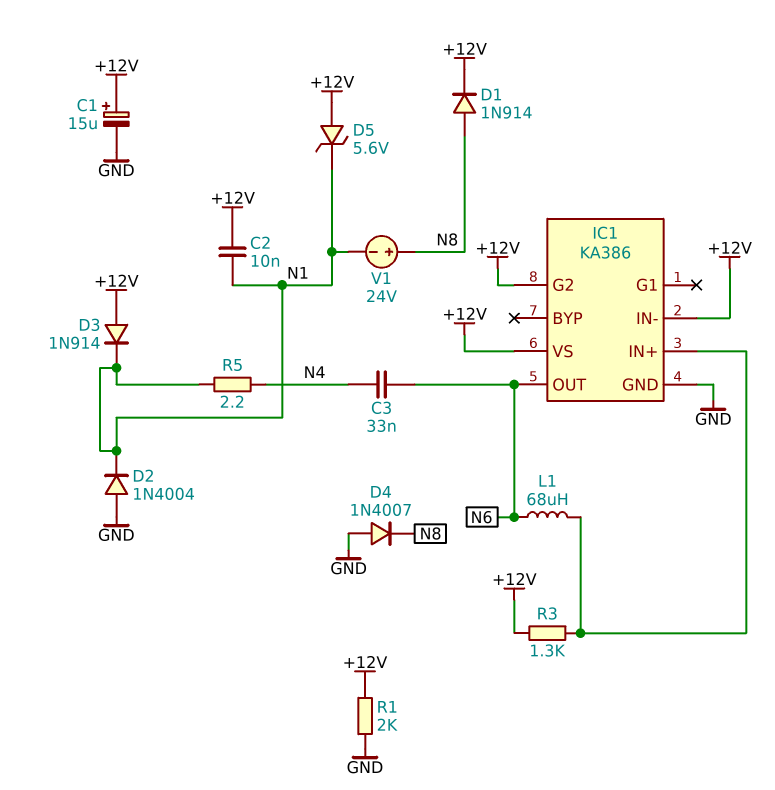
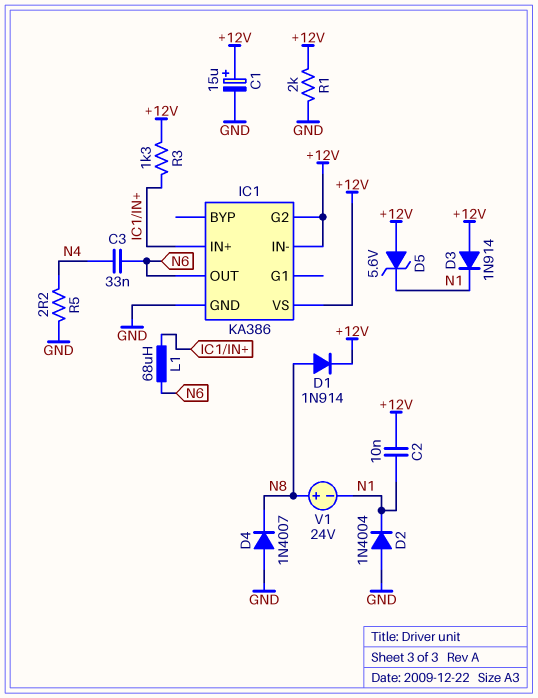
R5: 2.2 (N1, N4) -> 2.2 (GND, N4)

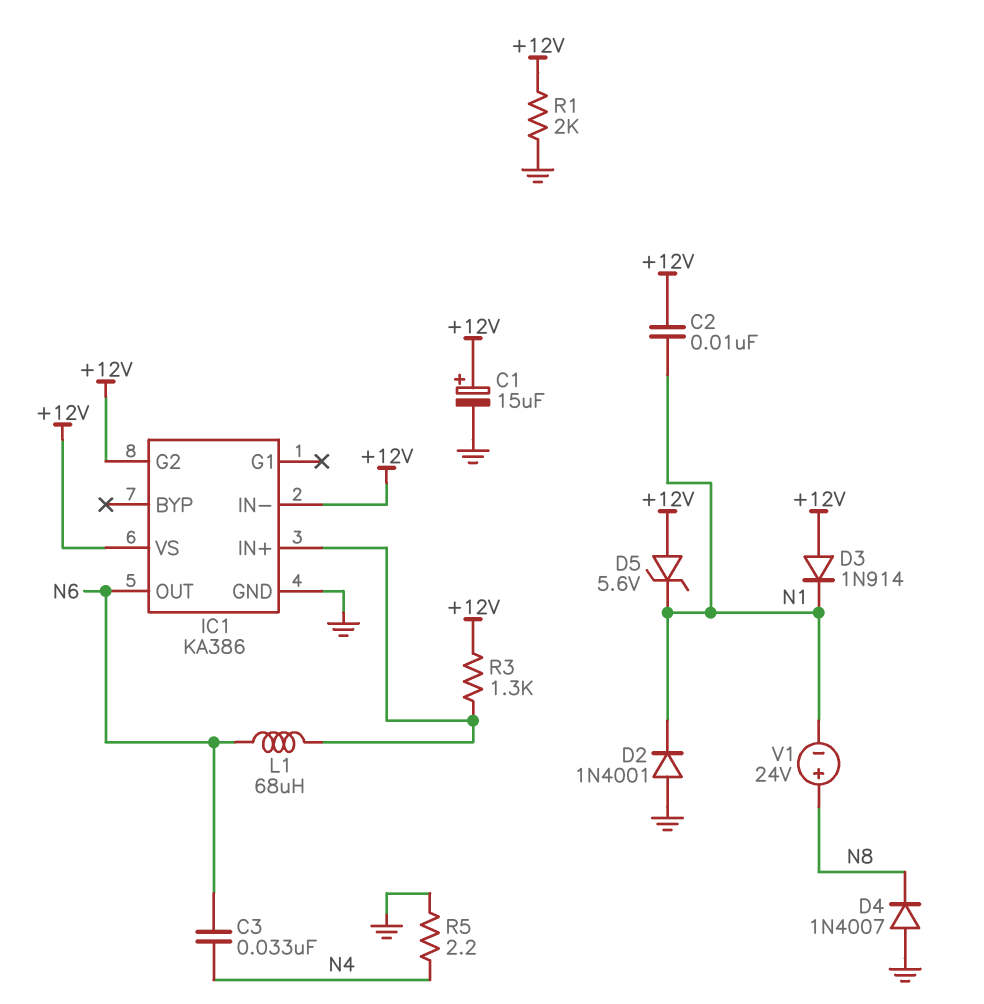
D1: diode 1N914 (A N8, K +12V) -> none
D2: diode 1N4004 (A GND, K N1) -> diode 1N4001 (A GND, K N1)

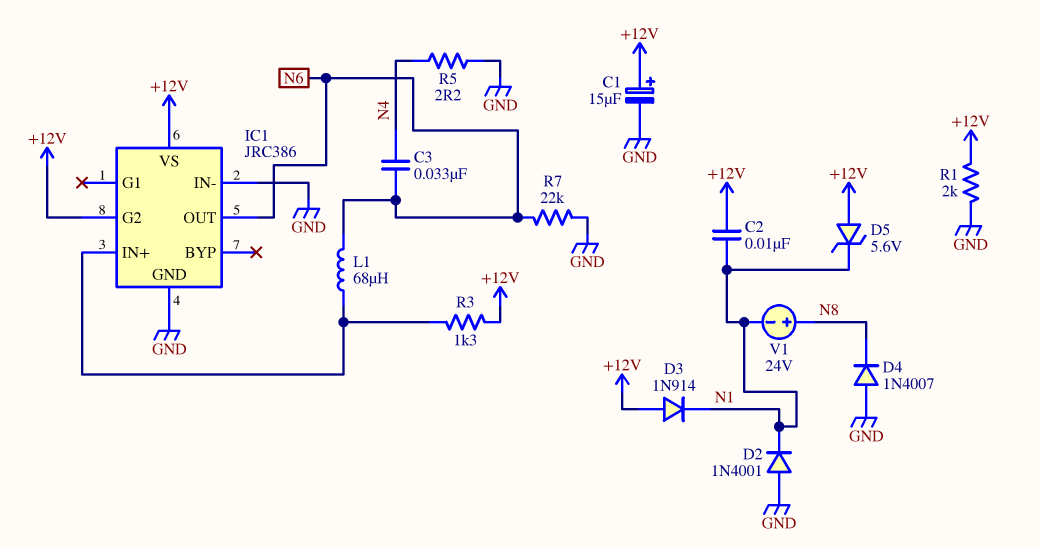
IC1: KA386 -> JRC386
IC1 pin IN-: +12V -> GND
R7: none -> 22k (GND, N6)

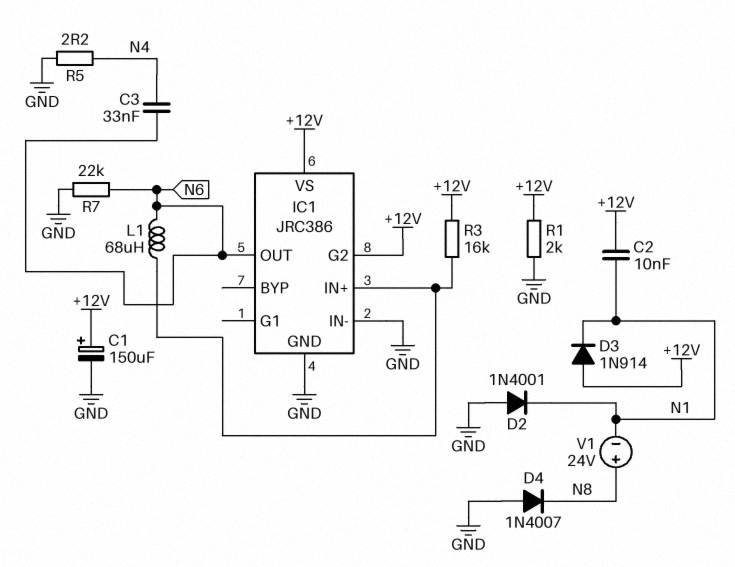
C1: 15uF (plus +12V, minus GND) -> 150uF (plus +12V, minus GND)
D5: zener 5.6V (A +12V, K N1) -> none
R3: 1.3k (+12V, IC1/IN+) -> 16k (+12V, IC1/IN+)

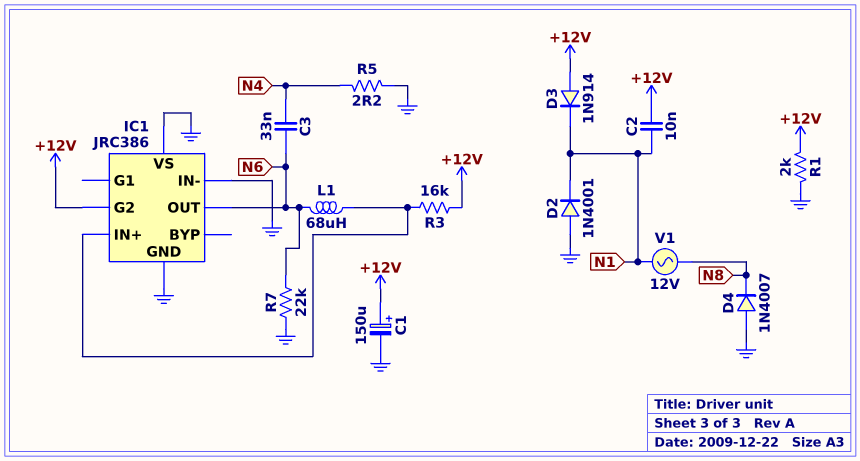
IC1 pin VS: +12V -> GND
V1: 24V (plus N8, minus N1) -> AC 12V (N1, N8)

